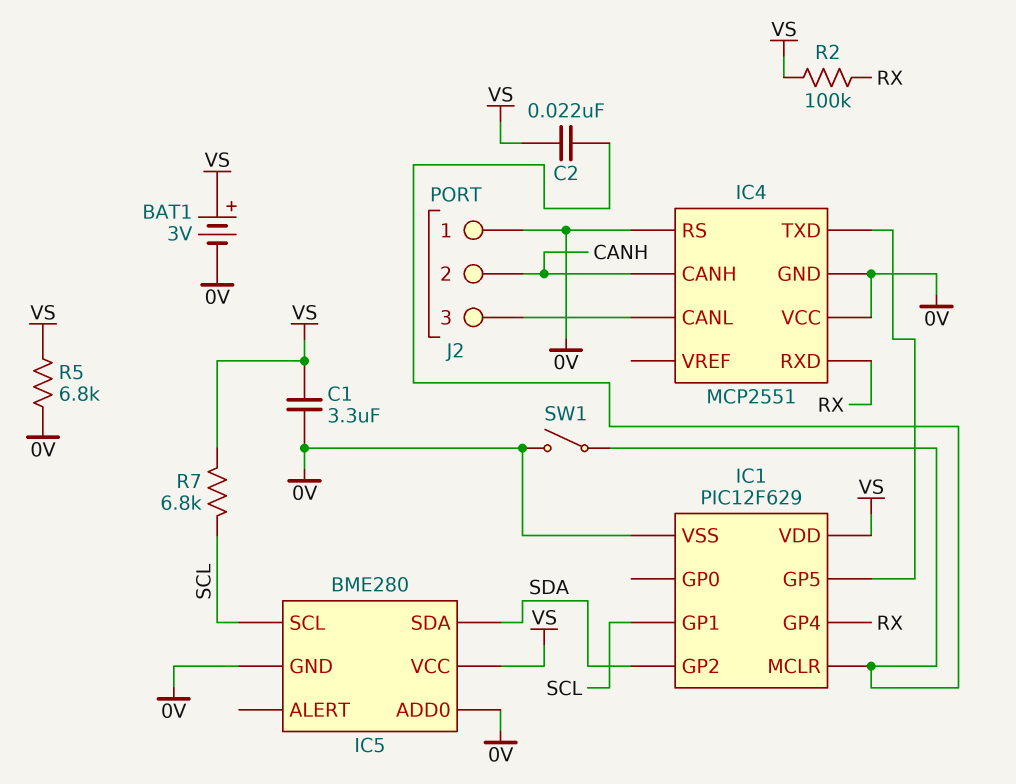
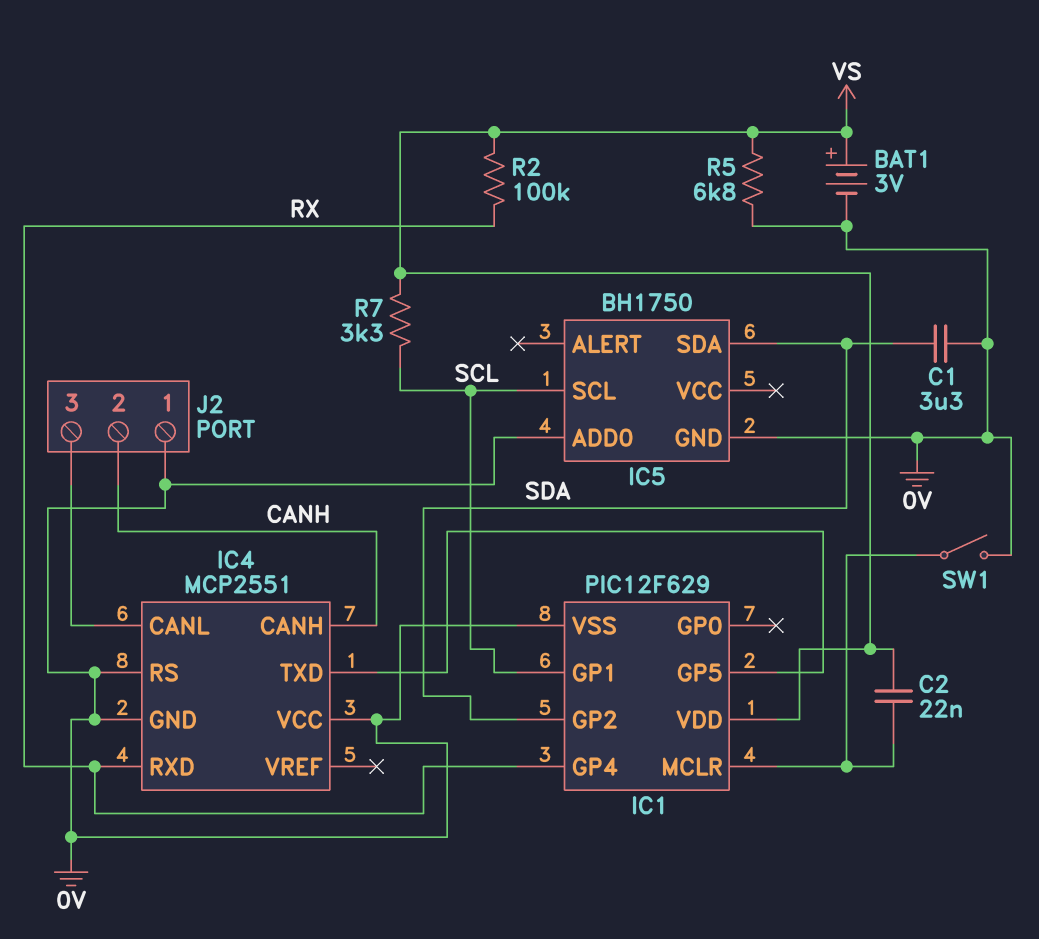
C1: 3.3uF (0V, VS) -> 3.3uF (0V, SDA)
IC5: BME280 -> BH1750
IC5 pin VCC: VS -> none
R7: 6.8k (SCL, VS) -> 3.3k (SCL, VS)

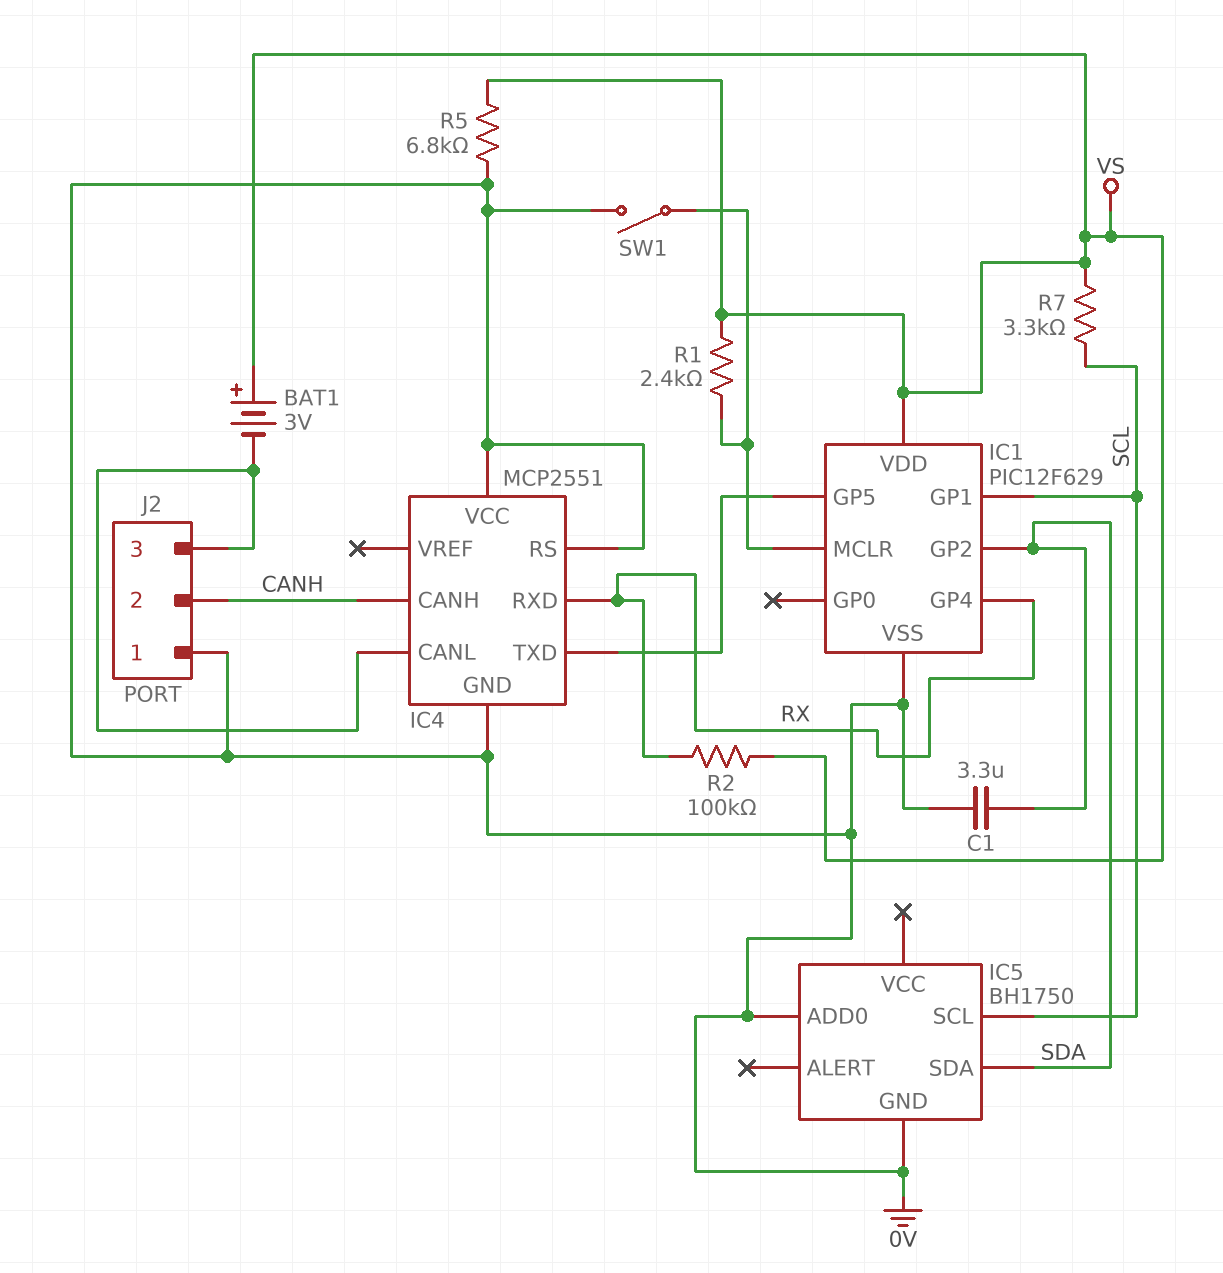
BAT1: 3V (plus VS, minus 0V) -> 3V (plus VS, minus IC4/CANL)
C2: 22nF (IC1/MCLR, VS) -> none
R1: none -> 2.4k (IC1/MCLR, VS)

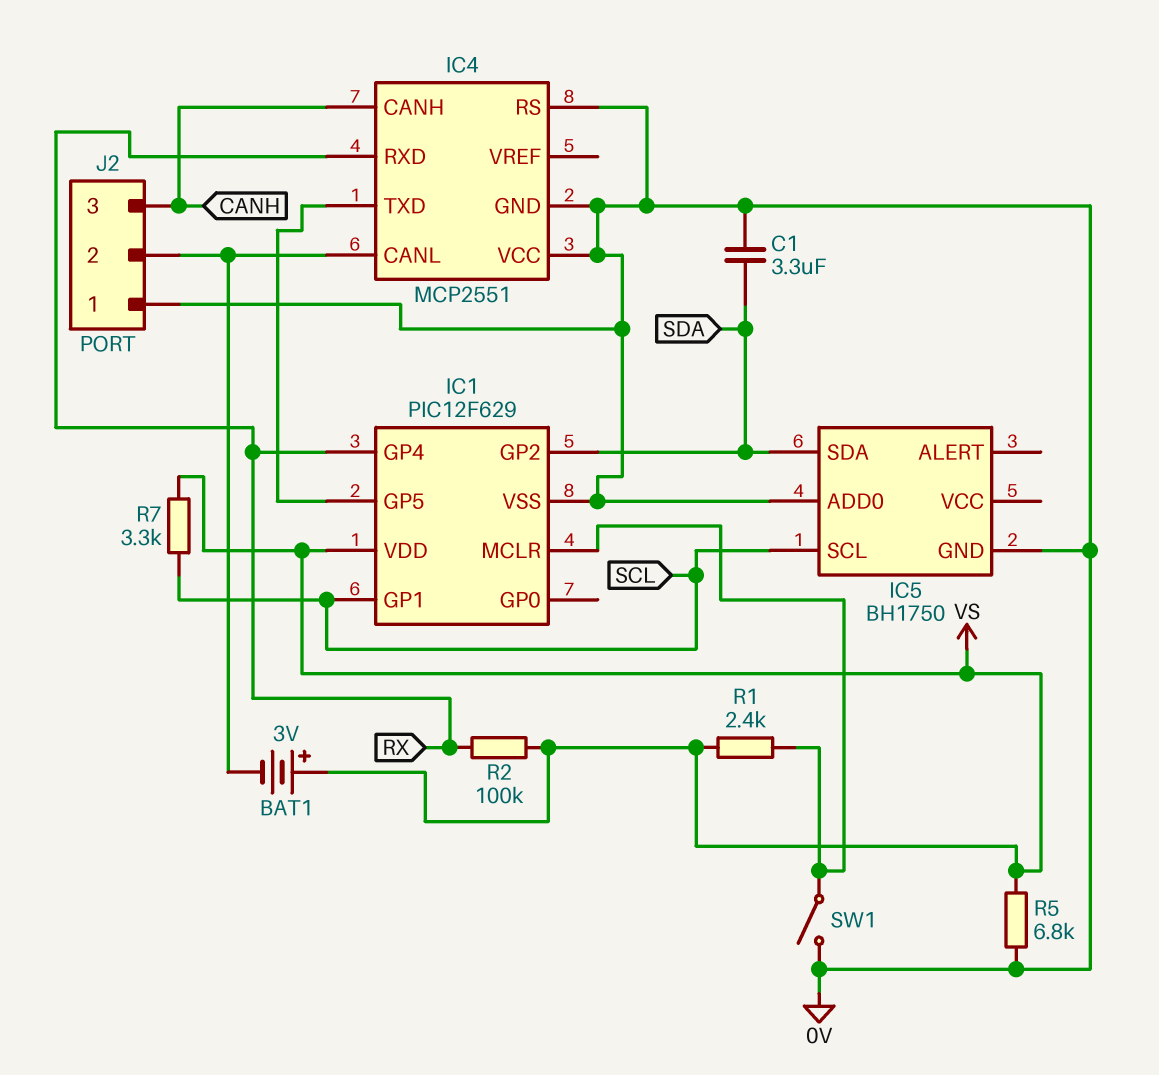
J2 pin 2: CANH -> IC4/CANL
J2 pin 3: IC4/CANL -> CANH

